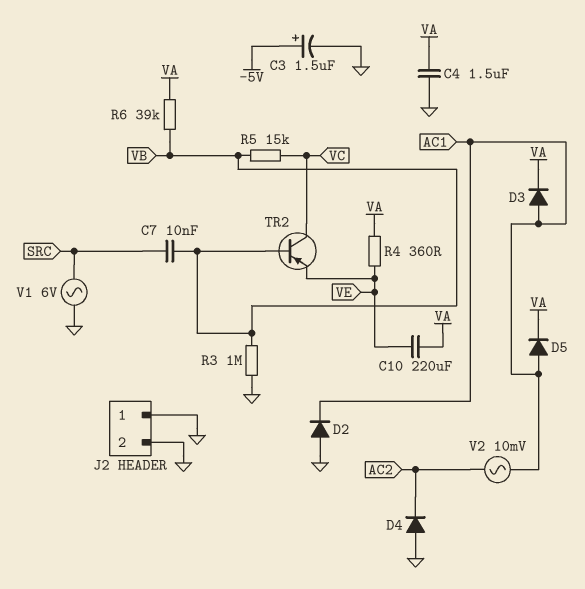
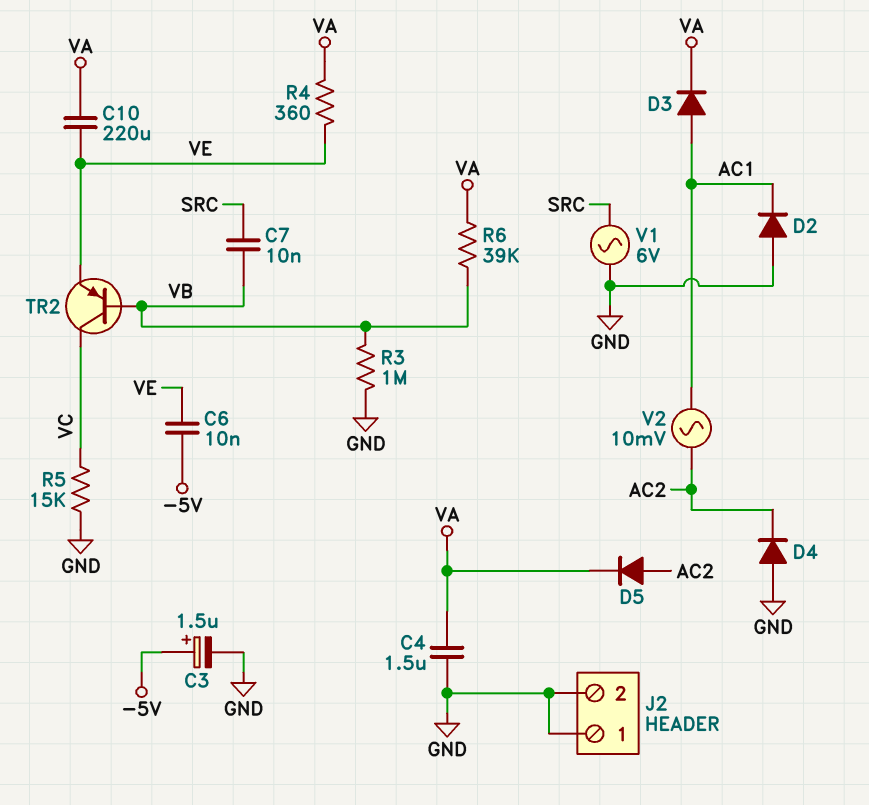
C6: none -> 10nF (-5V, VE)
D5: diode (A AC1, K VA) -> diode (A AC2, K VA)
R5: 15k (VB, VC) -> 15k (GND, VC)

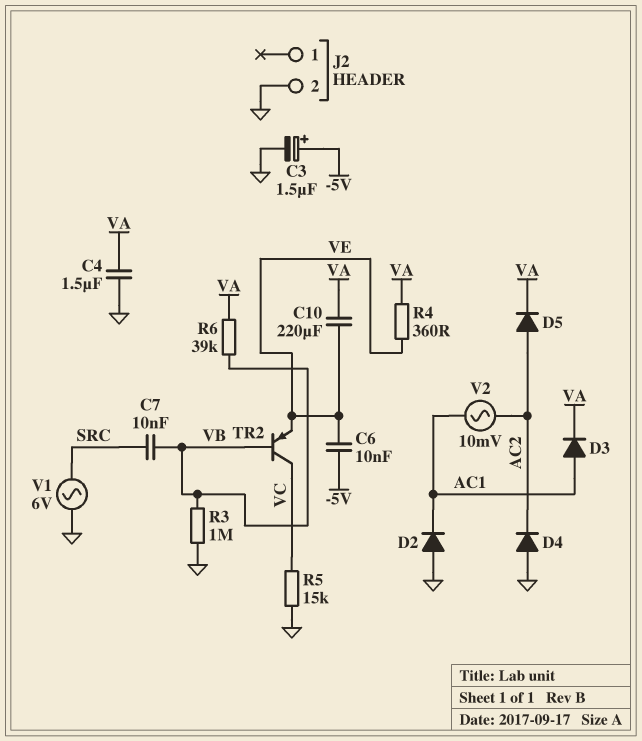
J2 pin 1: GND -> none

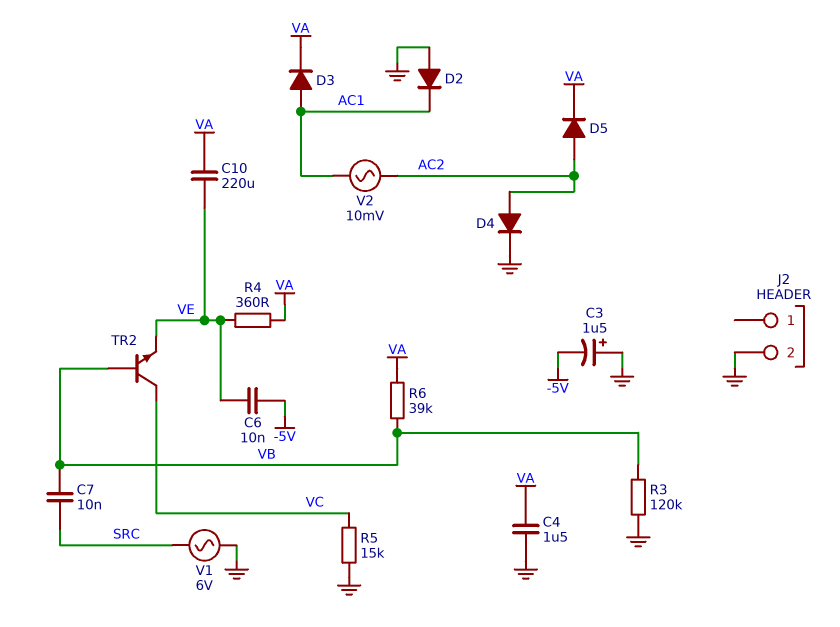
C3: 1.5uF (plus -5V, minus GND) -> 1.5uF (plus GND, minus -5V)
D4: diode (A GND, K AC2) -> diode (A AC2, K GND)
R3: 1M (GND, VB) -> 120k (GND, VB)
TR2: PNP (B VB, C VC, E VE) -> NPN (B VB, C VC, E VE)

